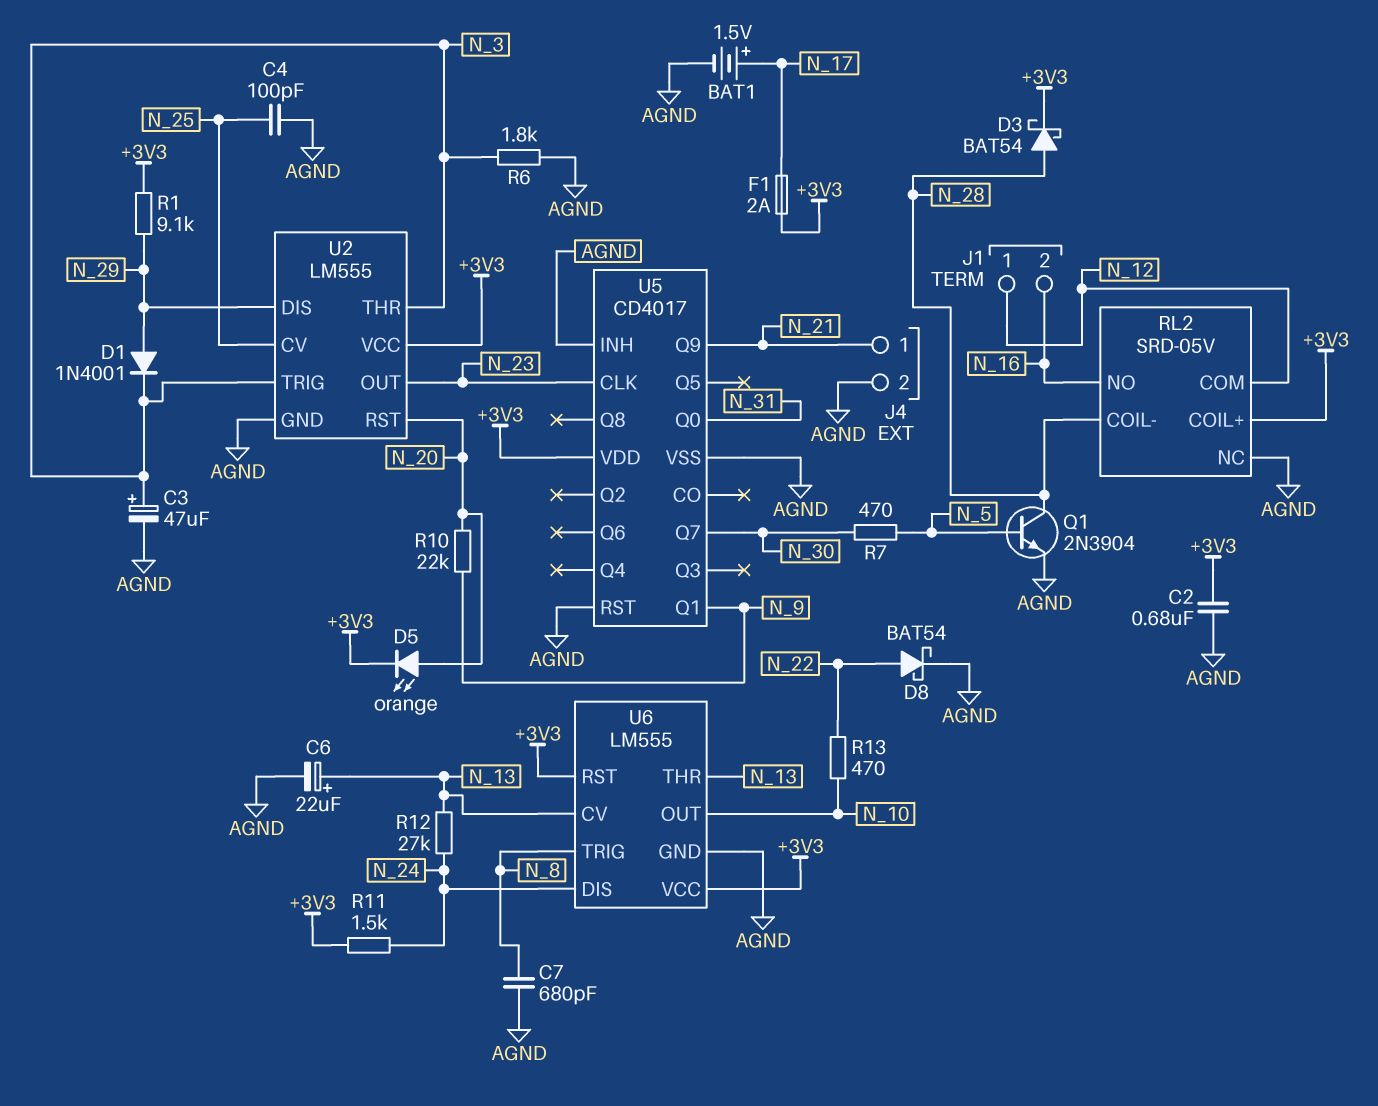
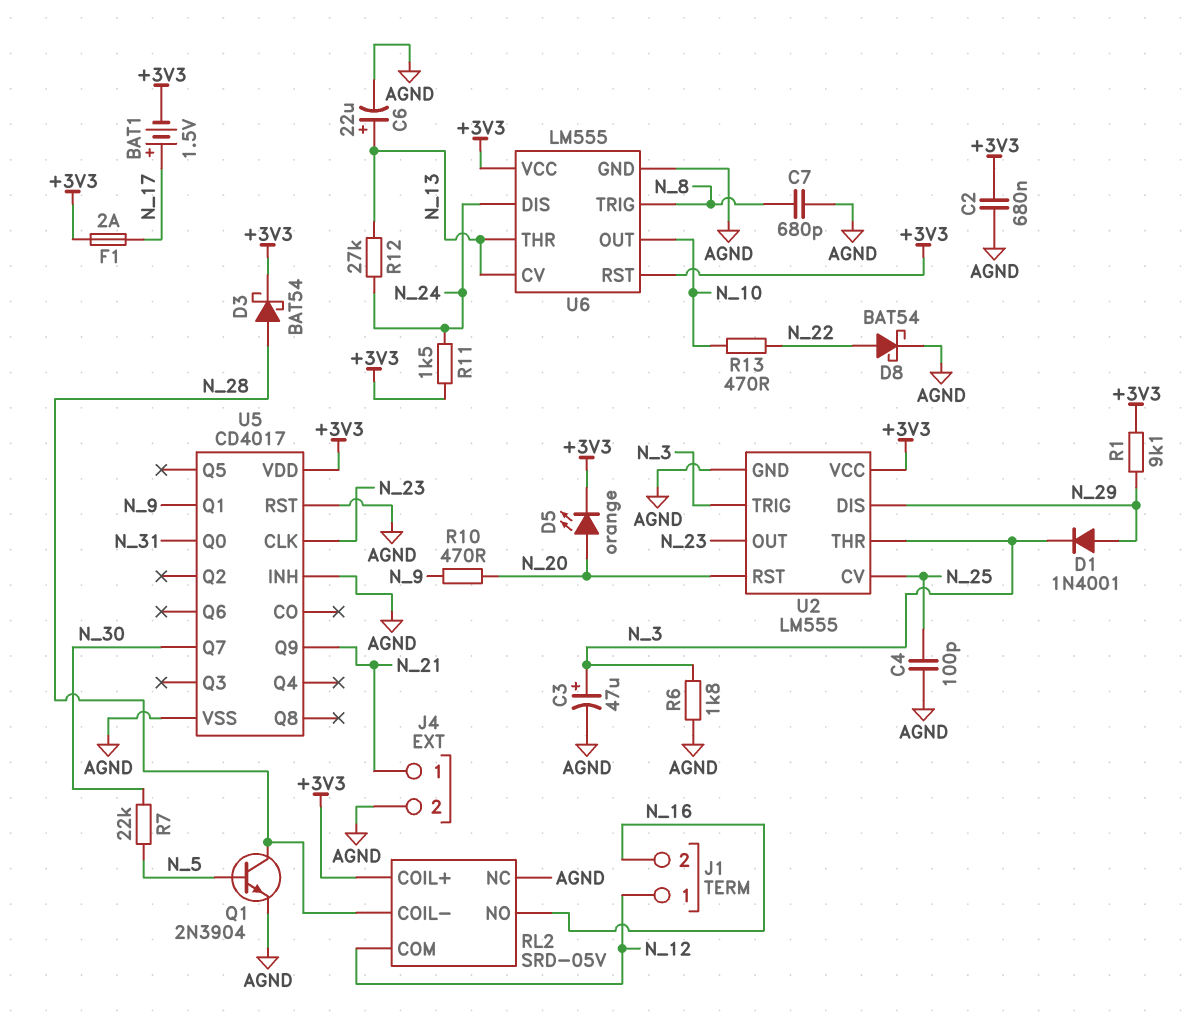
BAT1: 1.5V (plus N_17, minus AGND) -> 1.5V (plus N_17, minus +3V3)
R7: 470 (N_5, N_30) -> 22k (N_5, N_30)
R10: 22k (N_9, N_20) -> 470 (N_9, N_20)

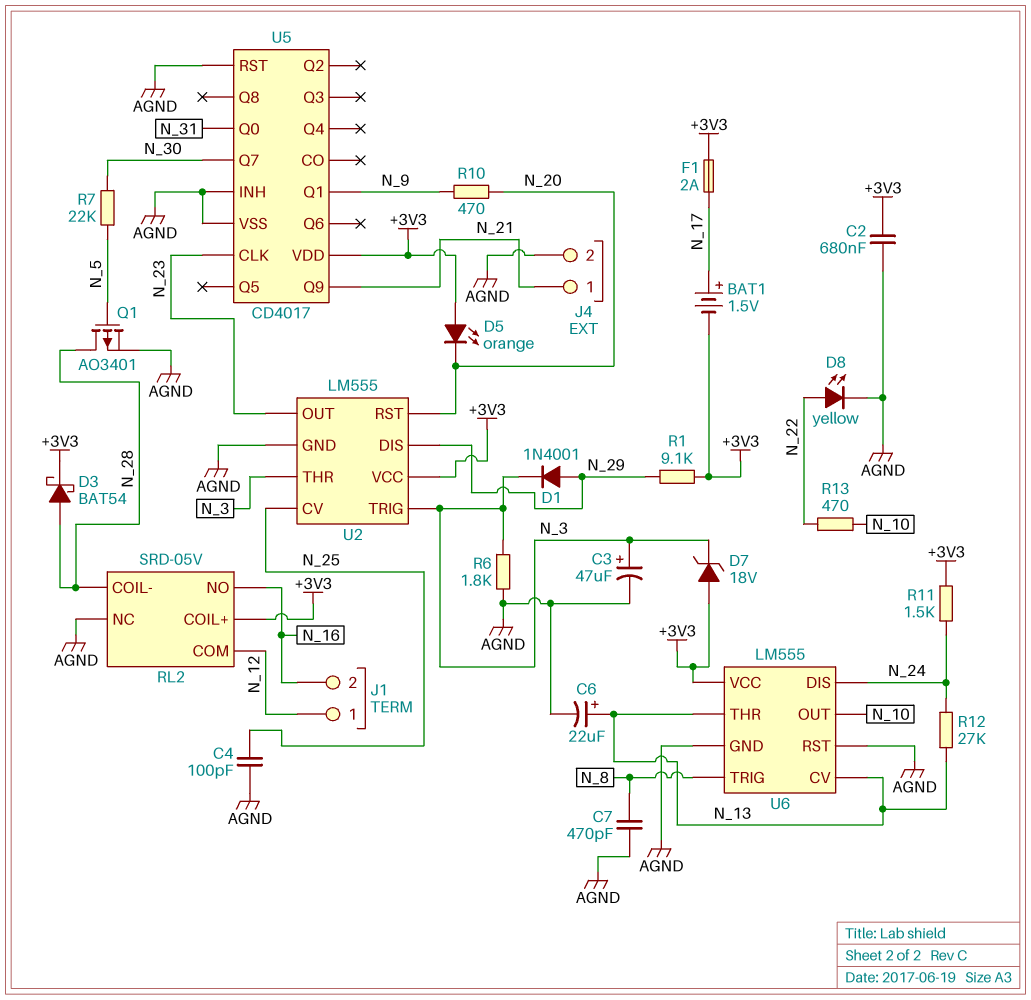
C7: 680pF (AGND, N_8) -> 470pF (AGND, N_8)
D5: LED orange (A N_20, K +3V3) -> LED orange (A +3V3, K N_20)
D7: none -> zener 18V (A +3V3, K N_3)
D8: schottky BAT54 (A N_22, K AGND) -> LED yellow (A N_22, K AGND)
Q1: NPN 2N3904 (B N_5, C N_28, E AGND) -> PMOS AO3401 (G N_5, D N_28, S AGND)
U6 pin RST: +3V3 -> AGND

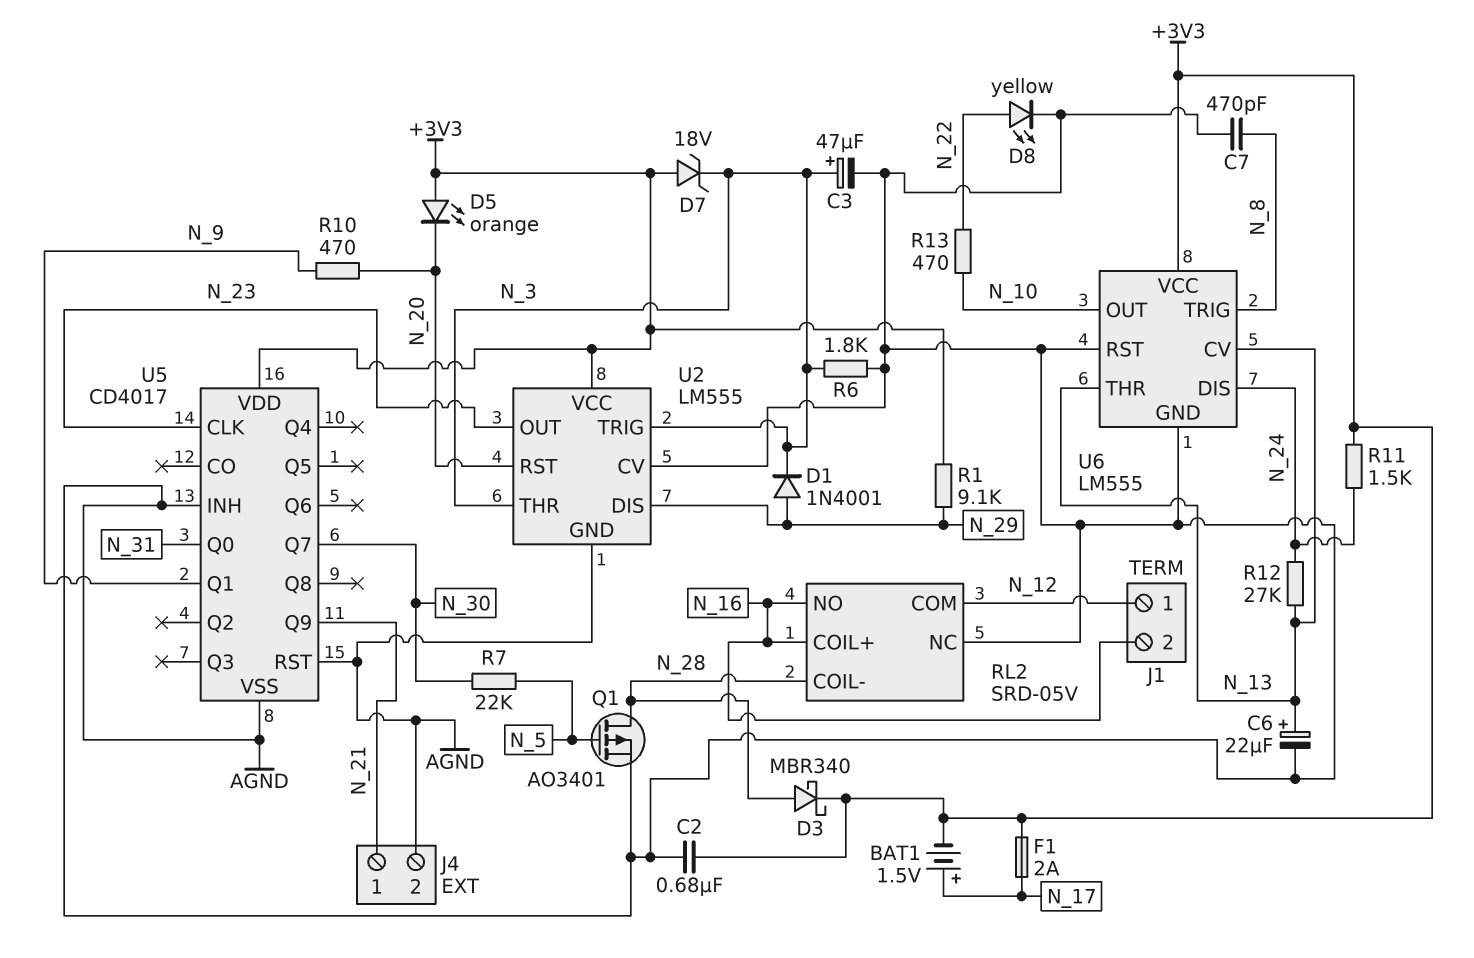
C4: 100pF (AGND, N_25) -> none
D3: schottky BAT54 (A N_28, K +3V3) -> schottky MBR340 (A N_28, K +3V3)
RL2 pin COIL+: +3V3 -> N_16
U2 pin CV: N_25 -> AGND

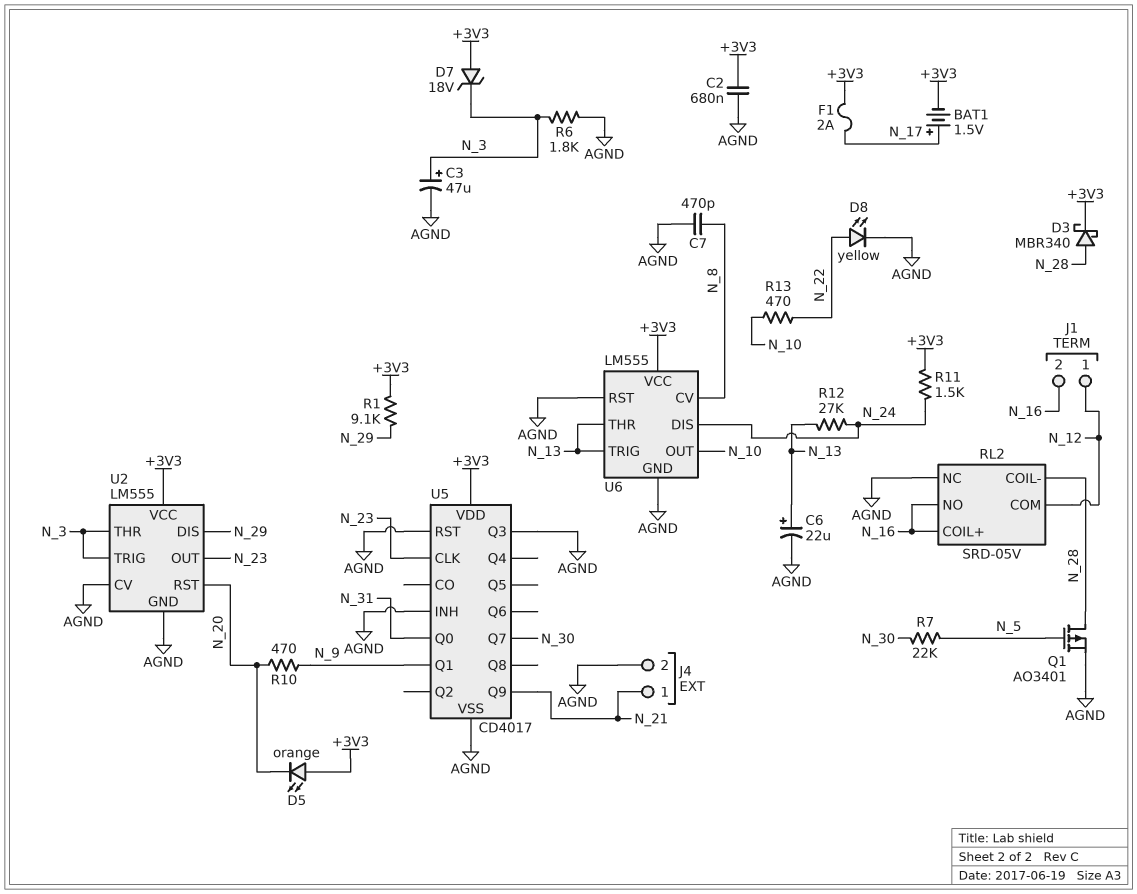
D1: diode 1N4001 (A N_29, K N_3) -> none
U5 pin Q3: none -> AGND
U6 pin CV: N_13 -> N_8
U6 pin TRIG: N_8 -> N_13

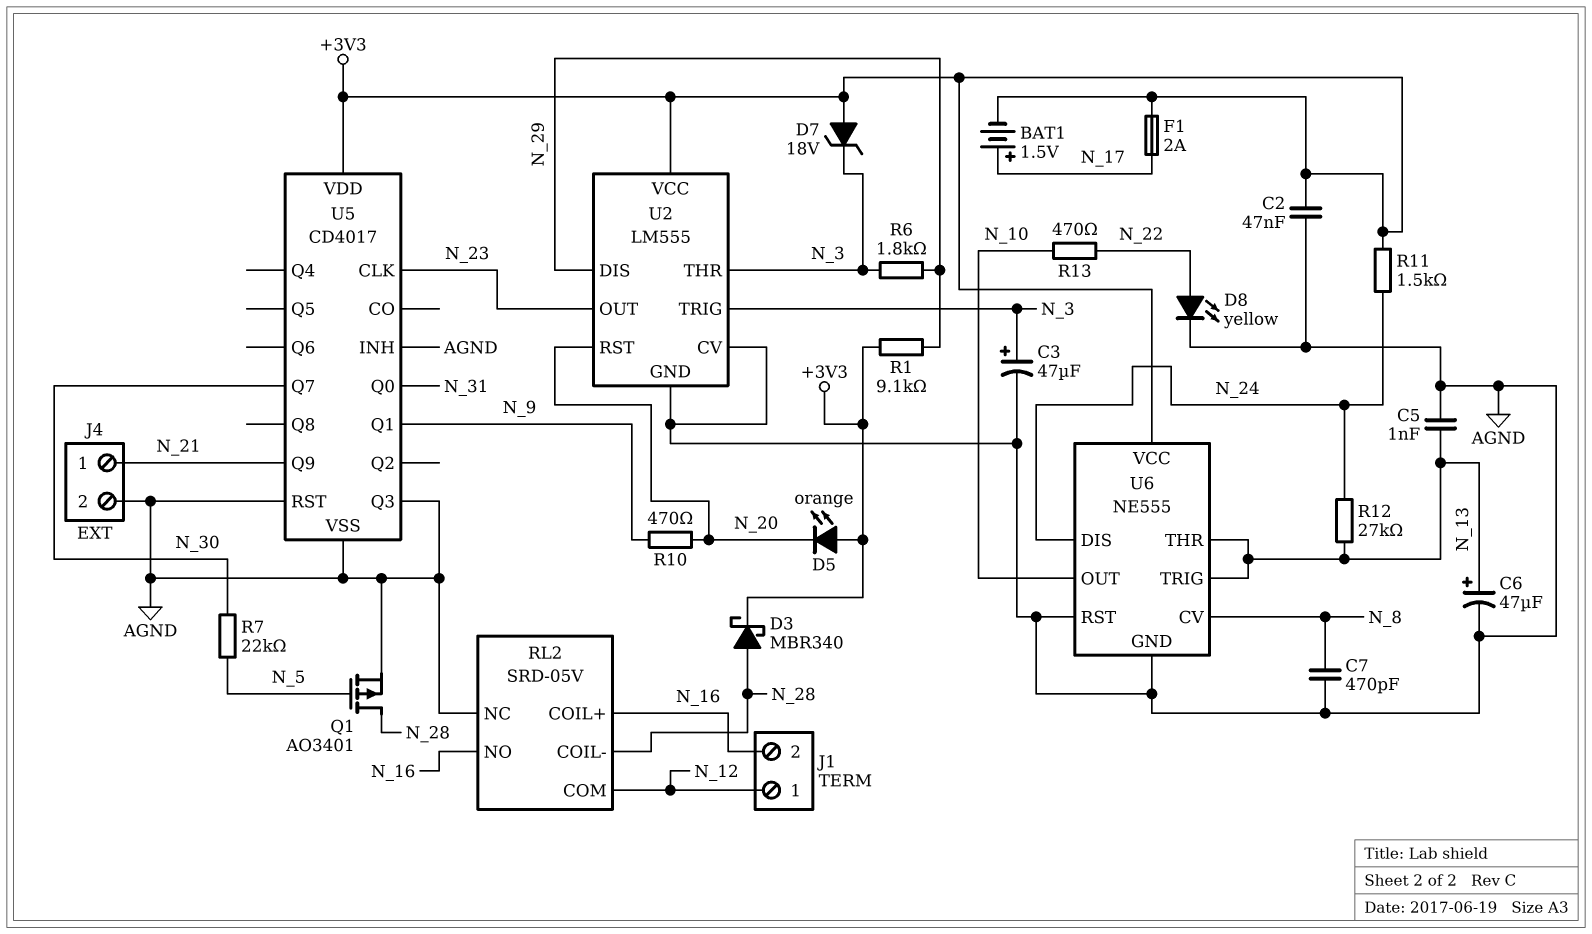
C2: 680nF (+3V3, AGND) -> 47nF (+3V3, AGND)
C5: none -> 1nF (AGND, N_13)
C6: 22uF (plus N_13, minus AGND) -> 47uF (plus N_13, minus AGND)
R6: 1.8k (AGND, N_3) -> 1.8k (N_3, N_29)
U6: LM555 -> NE555

